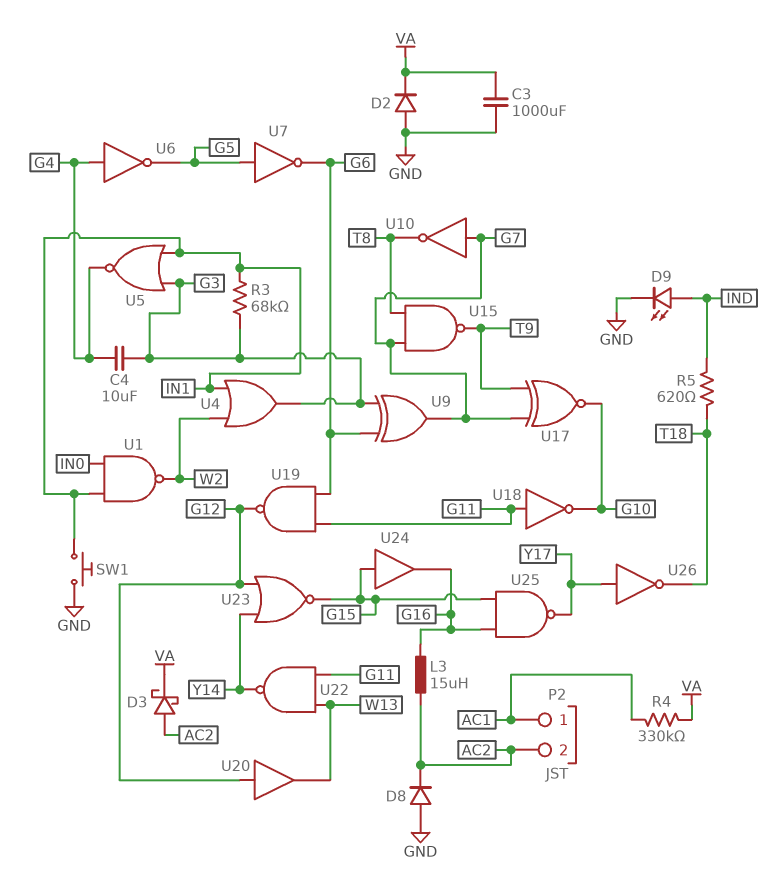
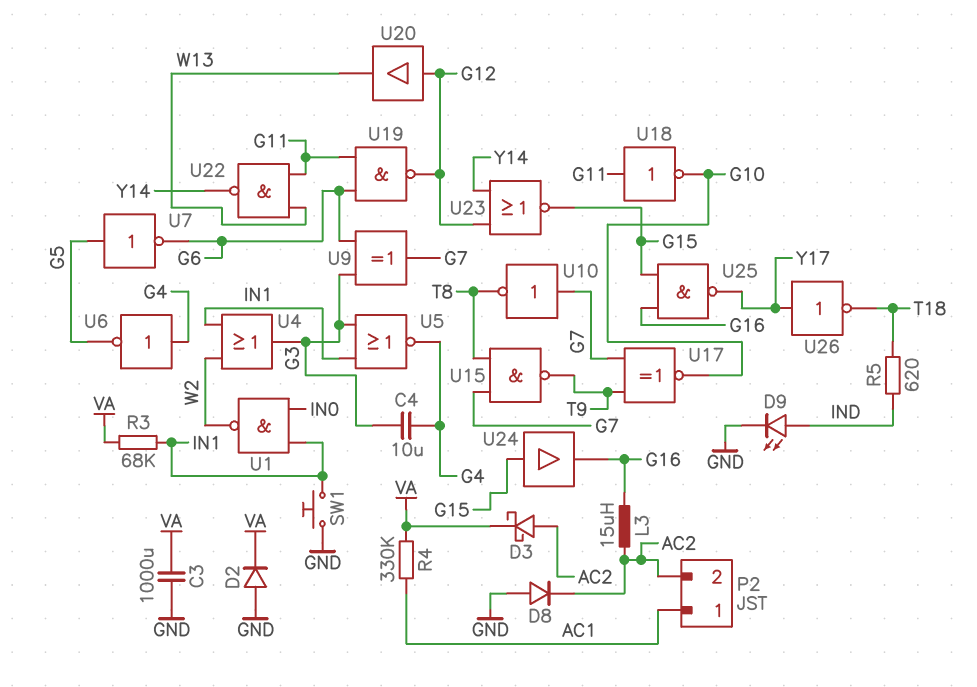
R3: 68k (G3, IN1) -> 68k (IN1, VA)

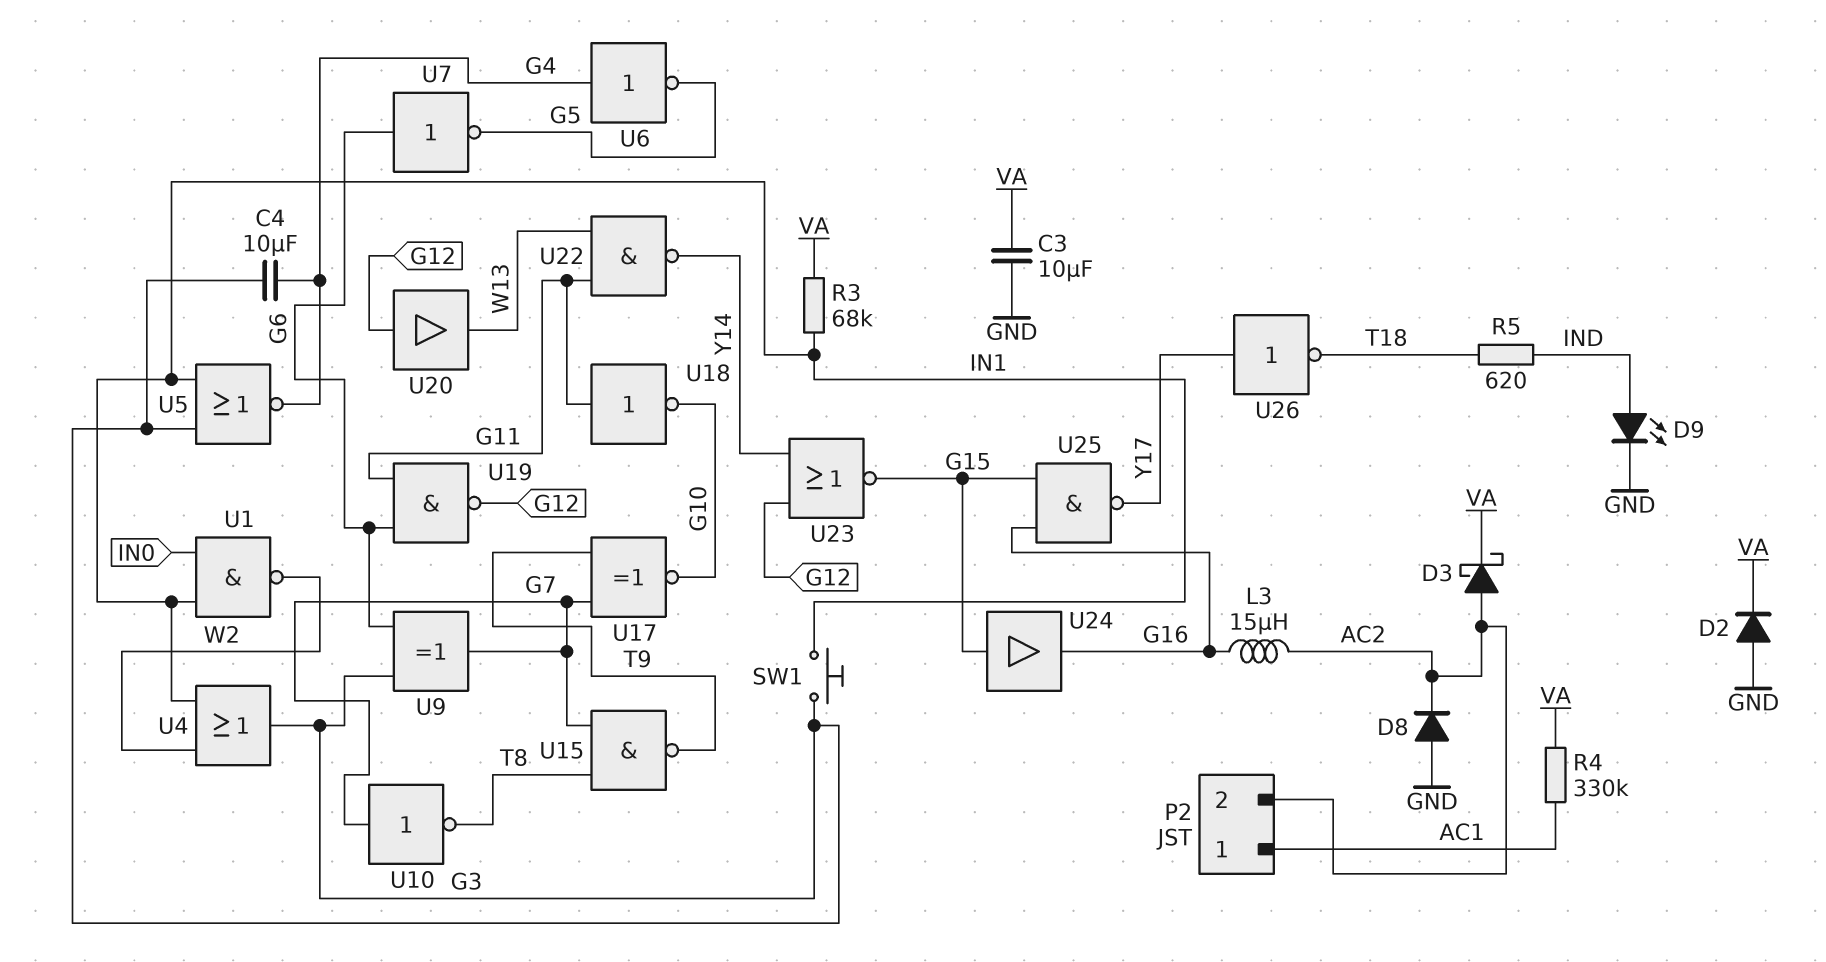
C3: 1000uF (GND, VA) -> 10uF (GND, VA)
SW1: button (GND, IN1) -> button (G3, IN1)
U7: NOT (in G5, out G6) -> NOT (in G6, out G5)

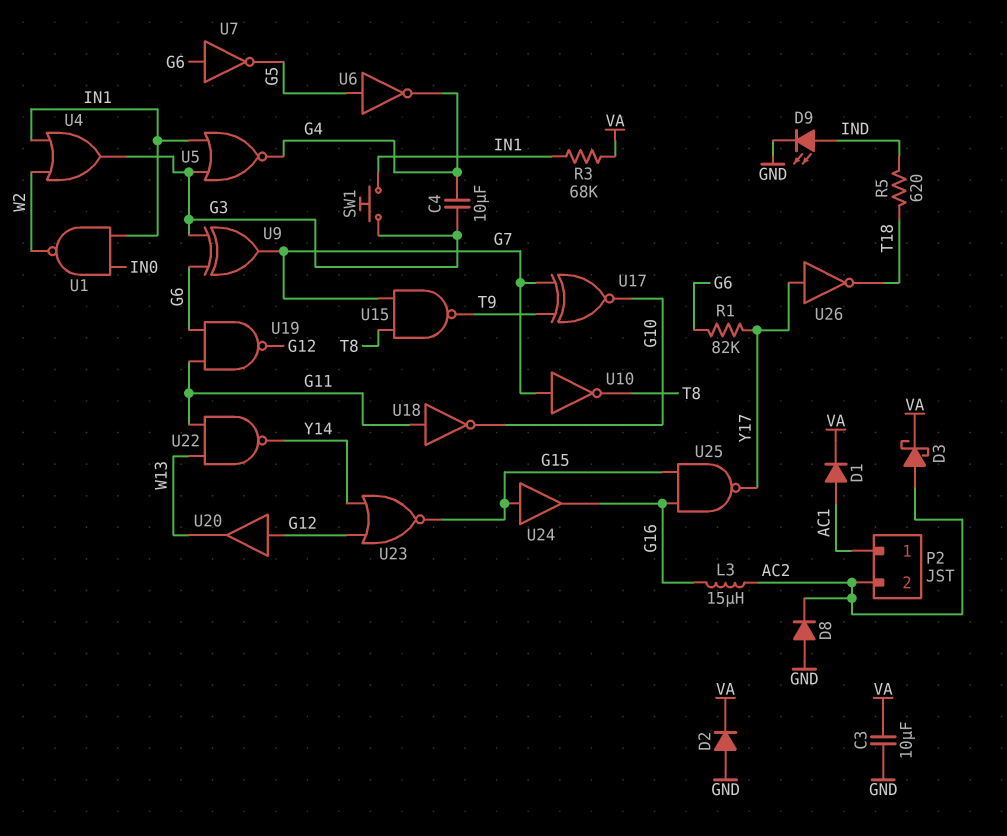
D1: none -> diode (A AC1, K VA)
R1: none -> 82k (G6, Y17)
R4: 330k (AC1, VA) -> none
U6: NOT (in G4, out G5) -> NOT (in G5, out G4)

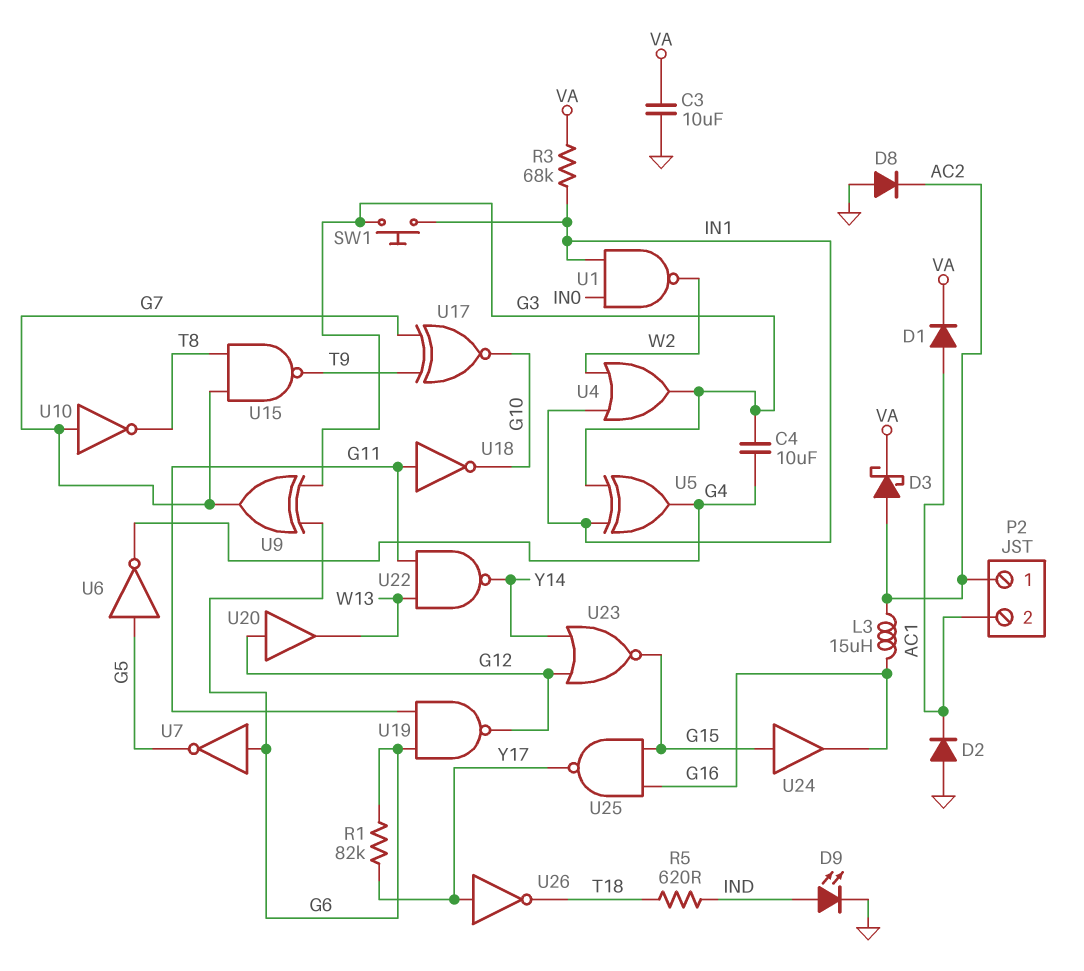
D2: diode (A GND, K VA) -> diode (A GND, K AC1)
P2 pin 1: AC1 -> AC2
P2 pin 2: AC2 -> AC1
U5: NOR (in G3, in IN1, out G4) -> XOR (in G3, in IN1, out G4)

